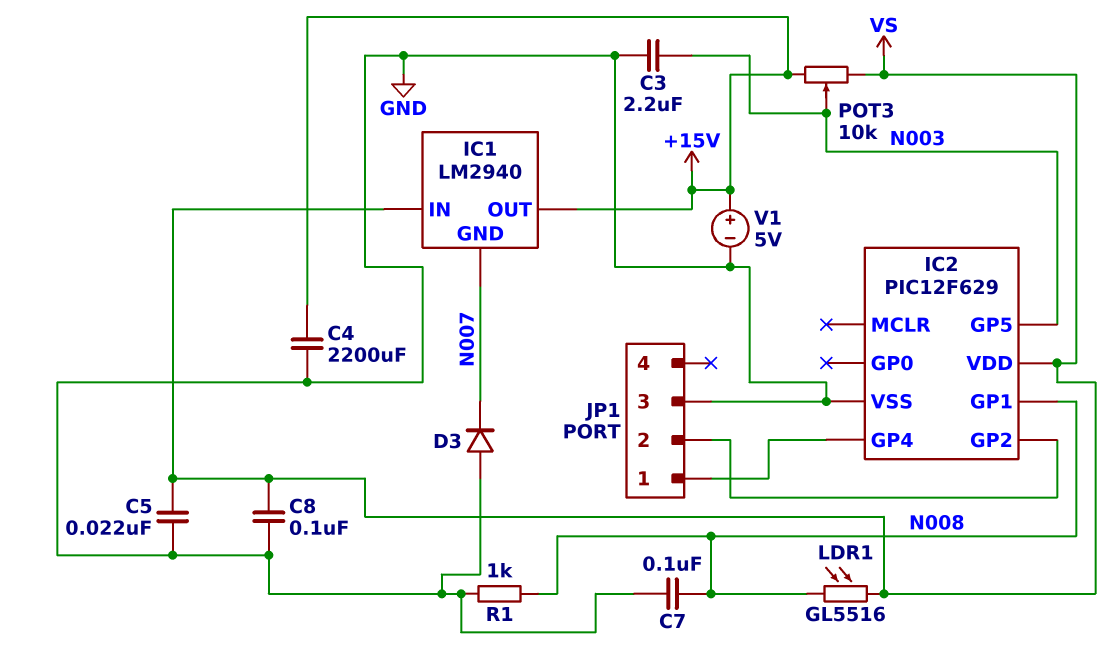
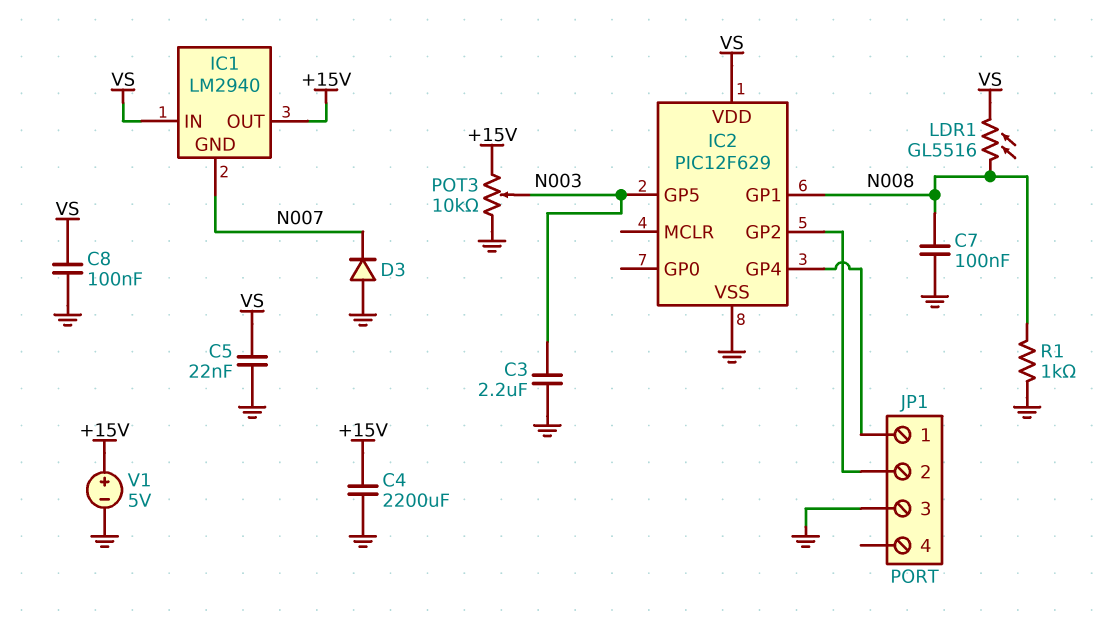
POT3: 10k (+15V, VS, wiper N003) -> 10k (+15V, GND, wiper N003)

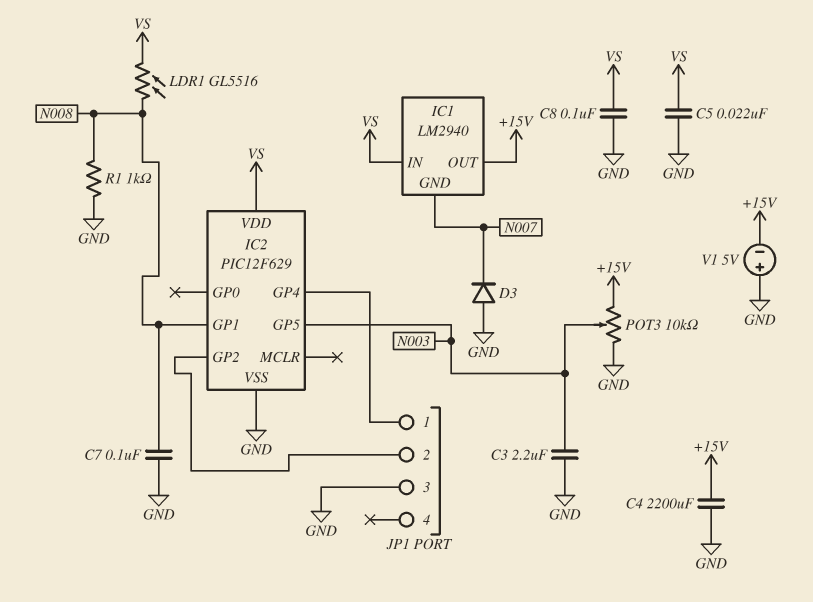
V1: 5V (plus +15V, minus GND) -> 5V (plus GND, minus +15V)

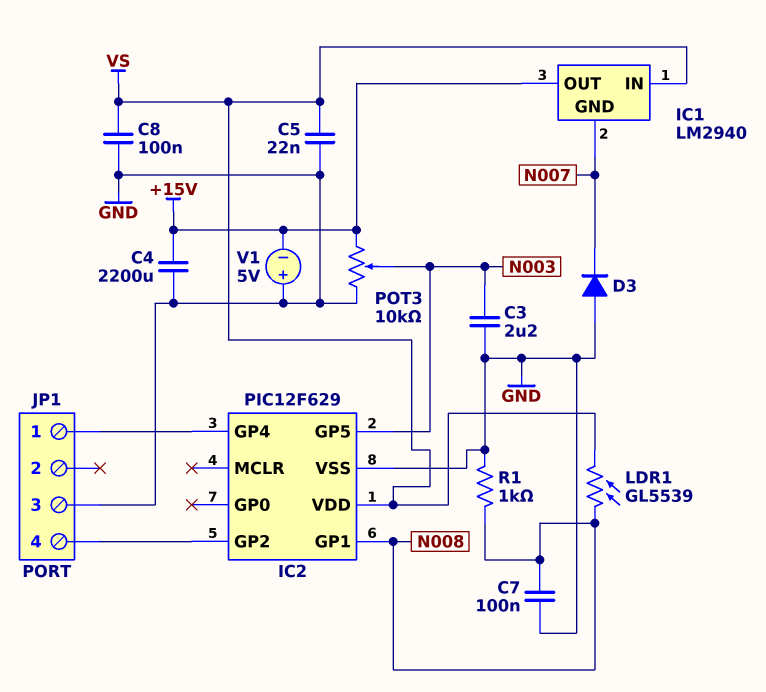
JP1 pin 2: IC2/GP2 -> none
JP1 pin 4: none -> IC2/GP2
LDR1: GL5516 (N008, VS) -> GL5539 (N008, VS)

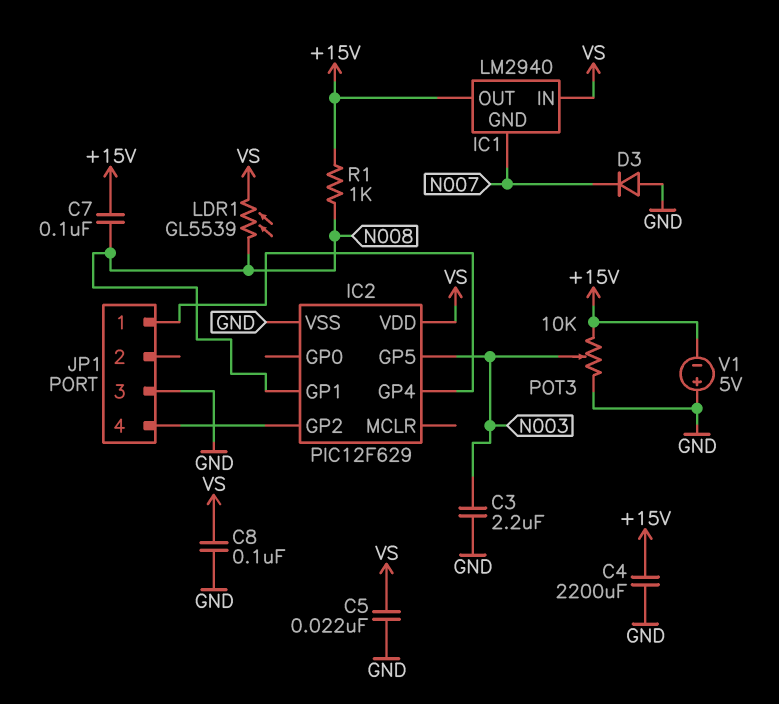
C7: 100nF (GND, N008) -> 100nF (+15V, N008)
R1: 1k (GND, N008) -> 1k (+15V, N008)

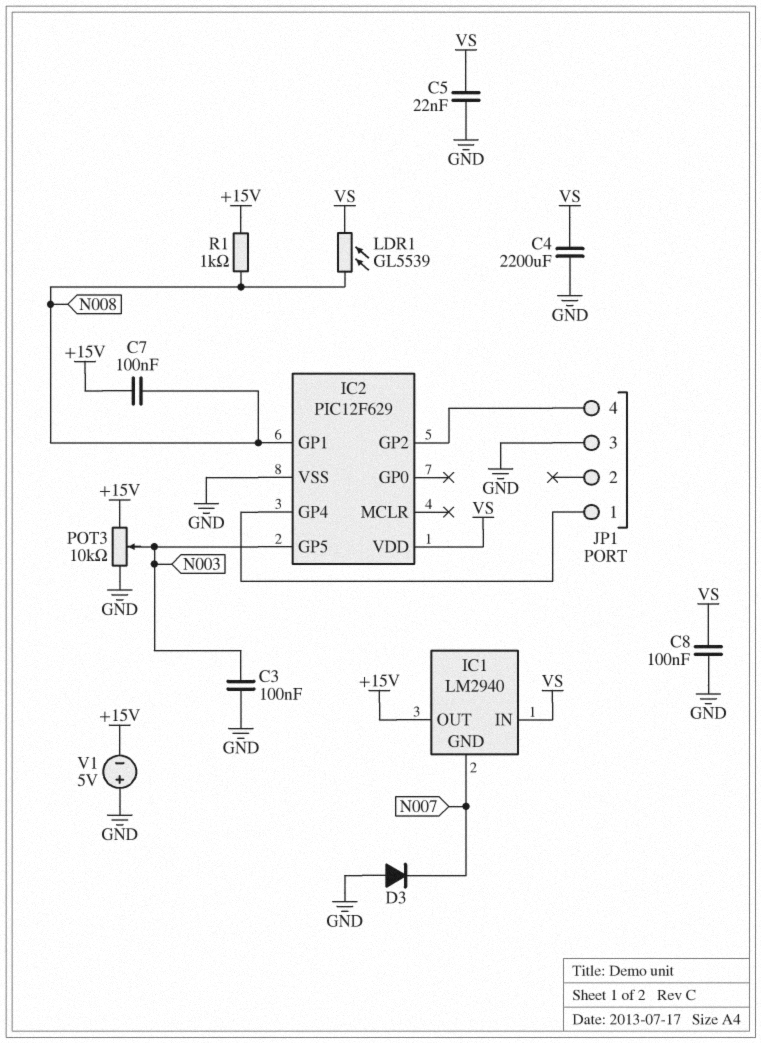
C3: 2.2uF (GND, N003) -> 100nF (GND, N003)
C4: 2200uF (+15V, GND) -> 2200uF (GND, VS)

